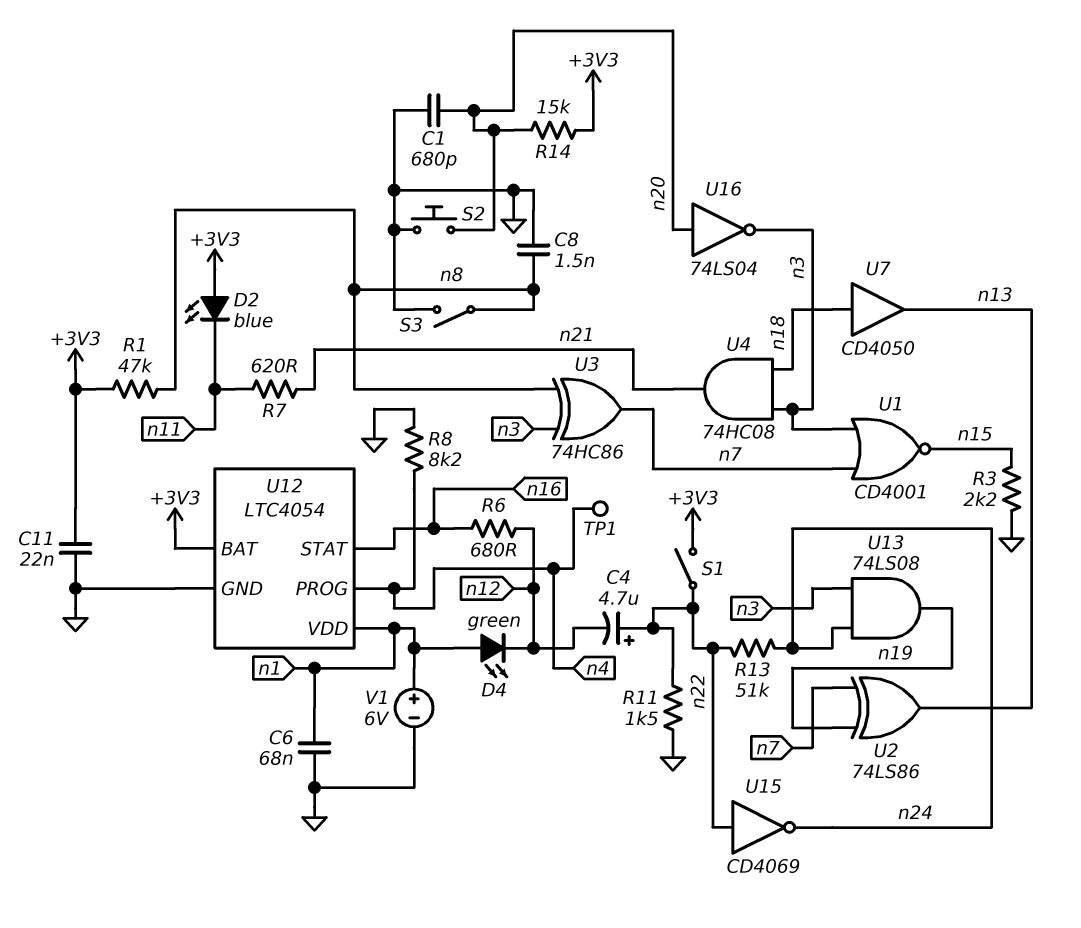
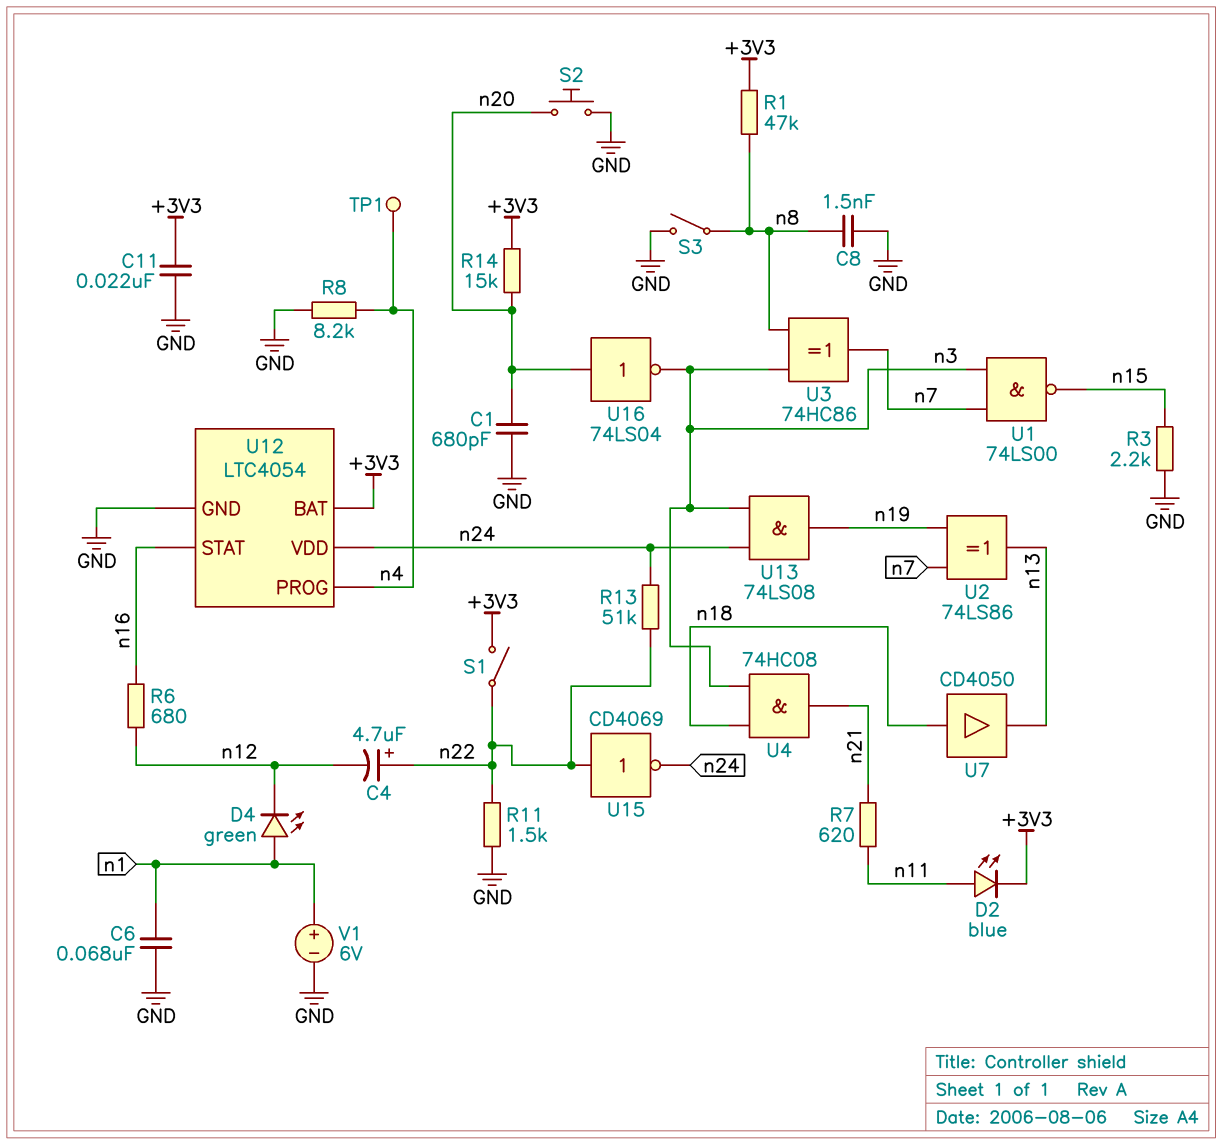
D2: LED blue (A +3V3, K n11) -> LED blue (A n11, K +3V3)
U1: NOR CD4001 (in n3, in n7, out n15) -> NAND 74LS00 (in n3, in n7, out n15)
U12 pin VDD: n1 -> n24

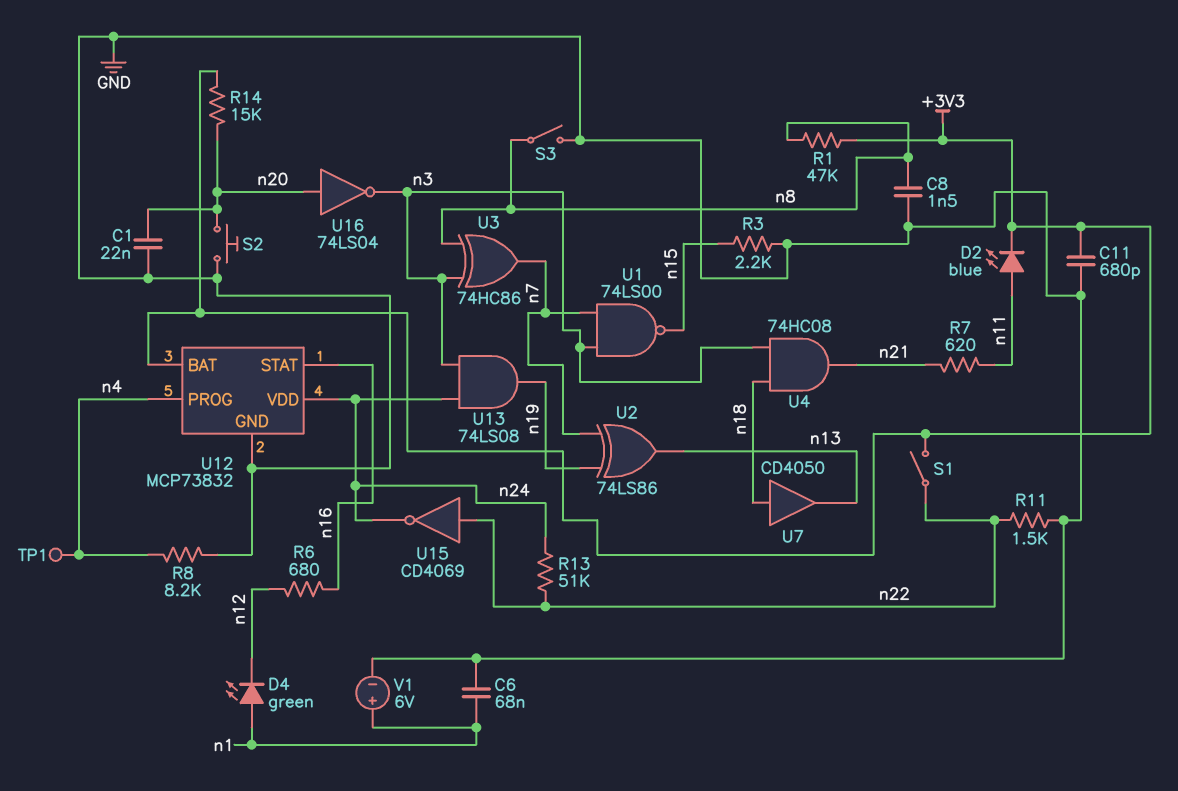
C1: 680pF (GND, n20) -> 22nF (GND, n20)
C4: 4.7uF (plus n22, minus n12) -> none
C11: 22nF (+3V3, GND) -> 680pF (+3V3, GND)
U12: LTC4054 -> MCP73832

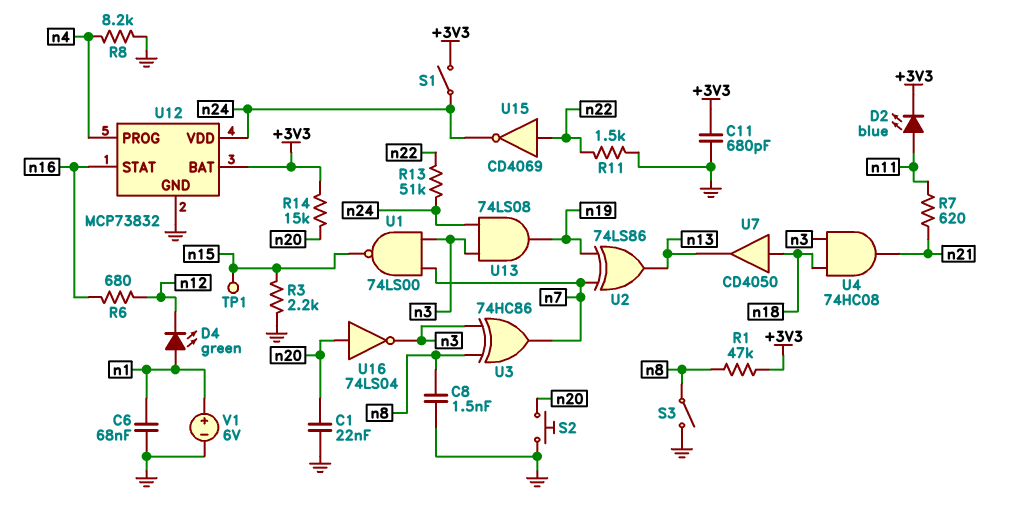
S1: switch (+3V3, n22) -> switch (+3V3, n24)
TP1: test point (n4) -> test point (n15)

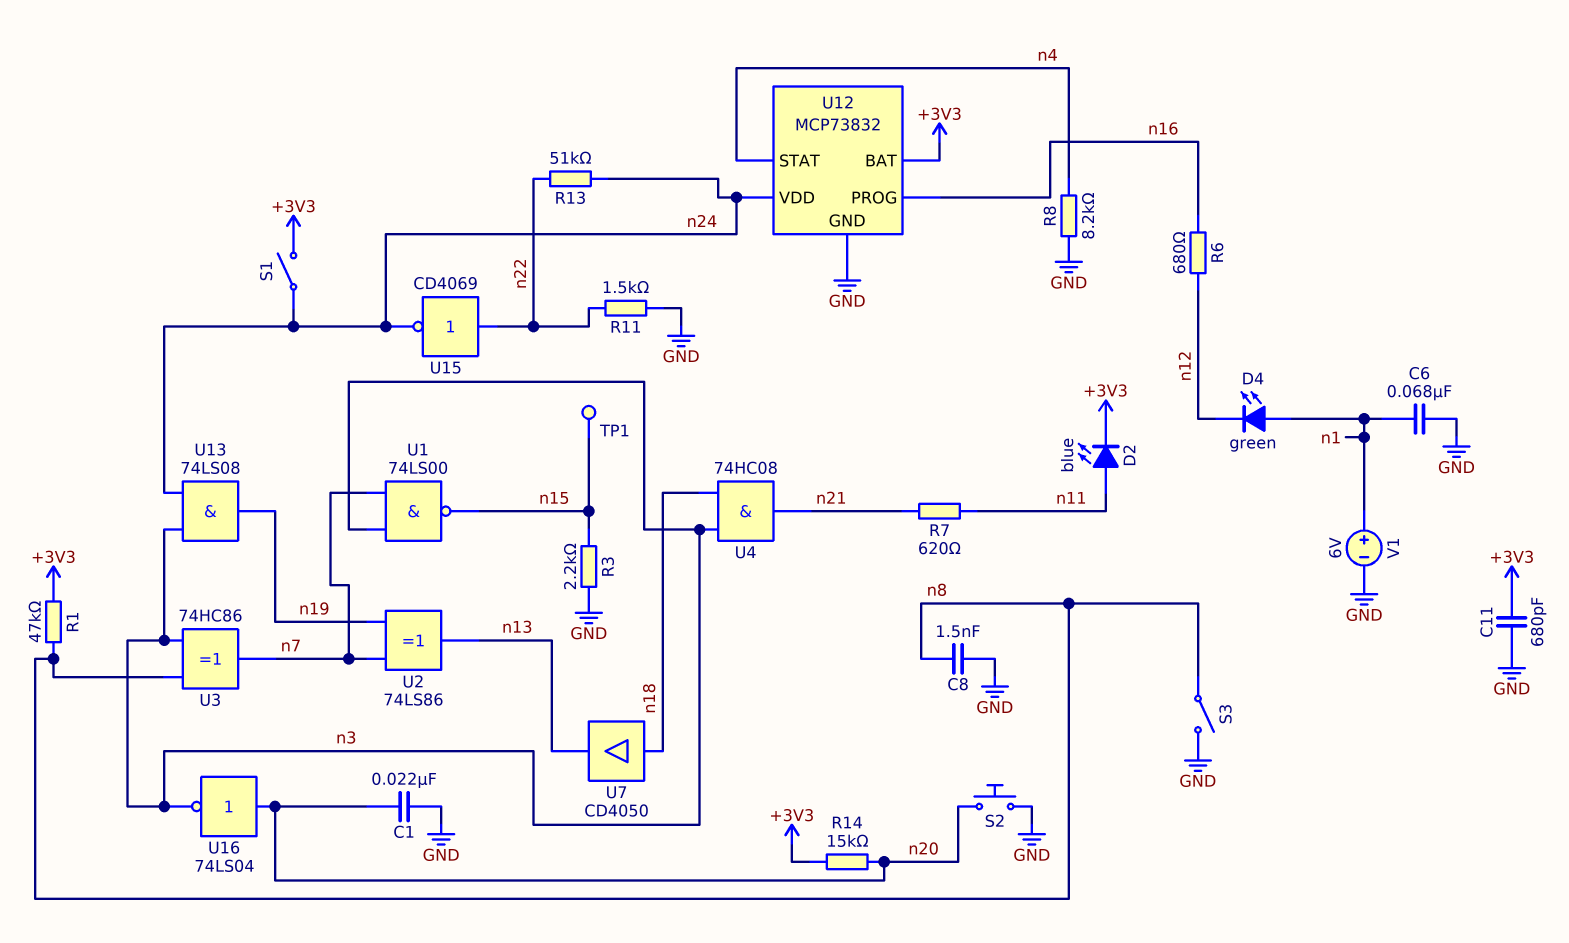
U12 pin PROG: n4 -> n16
U12 pin STAT: n16 -> n4

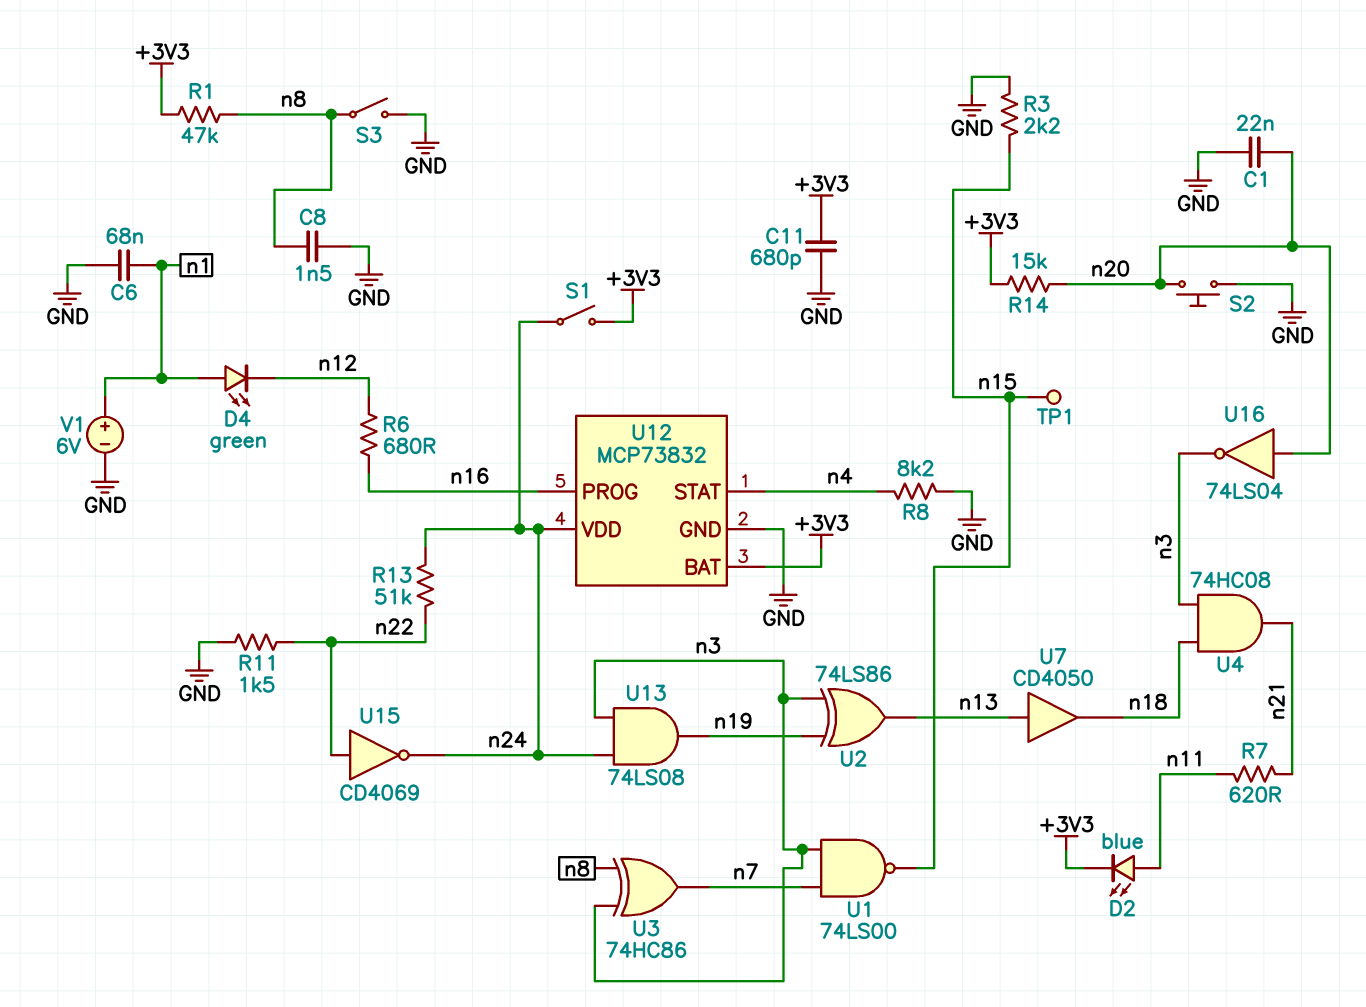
U2: XOR 74LS86 (in n7, in n19, out n13) -> XOR 74LS86 (in n3, in n19, out n13)
U7: buffer CD4050 (in n18, out n13) -> buffer CD4050 (in n13, out n18)

